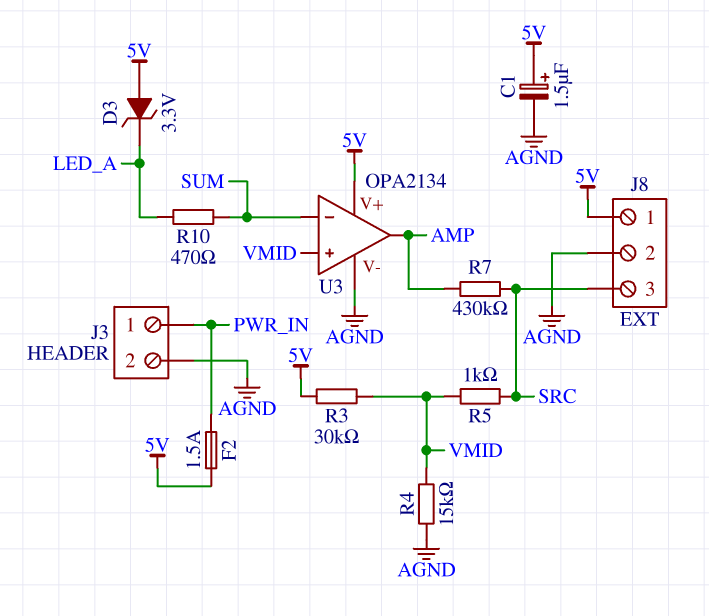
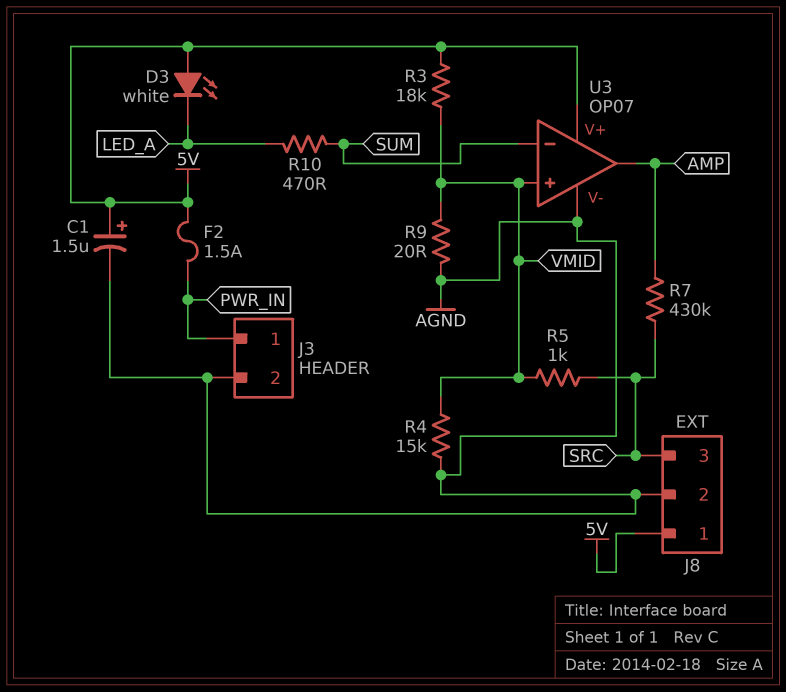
D3: zener 3.3V (A 5V, K LED_A) -> LED white (A 5V, K LED_A)
R3: 30k (5V, VMID) -> 18k (5V, VMID)
R9: none -> 20 (AGND, VMID)
U3: OPA2134 -> OP07

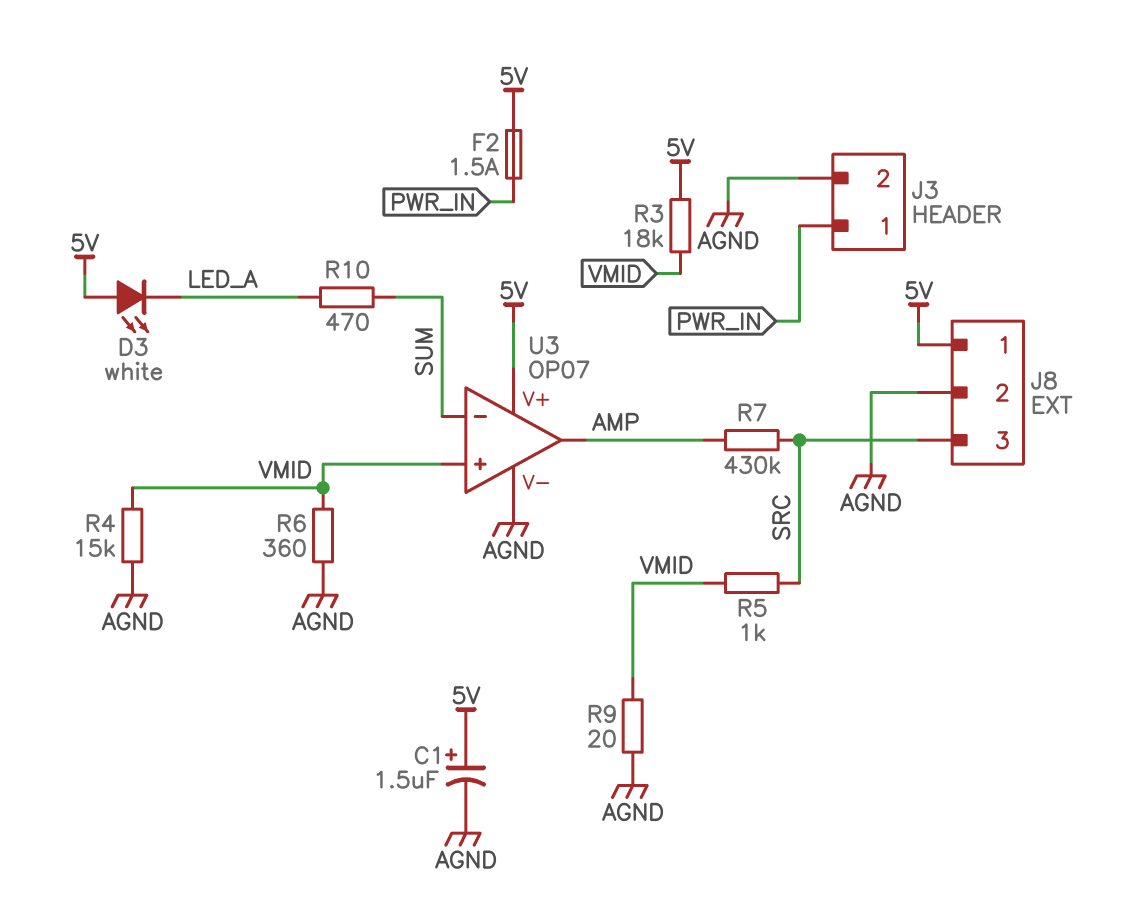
R6: none -> 360 (AGND, VMID)

